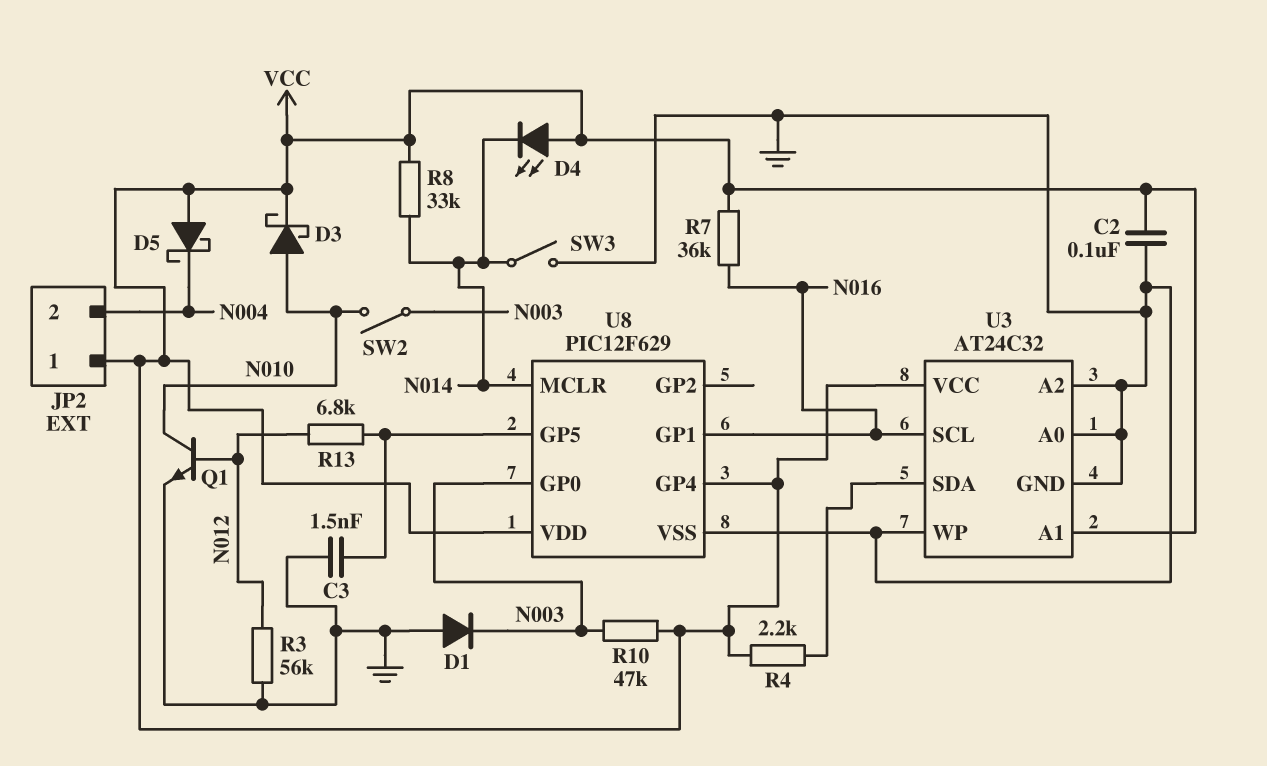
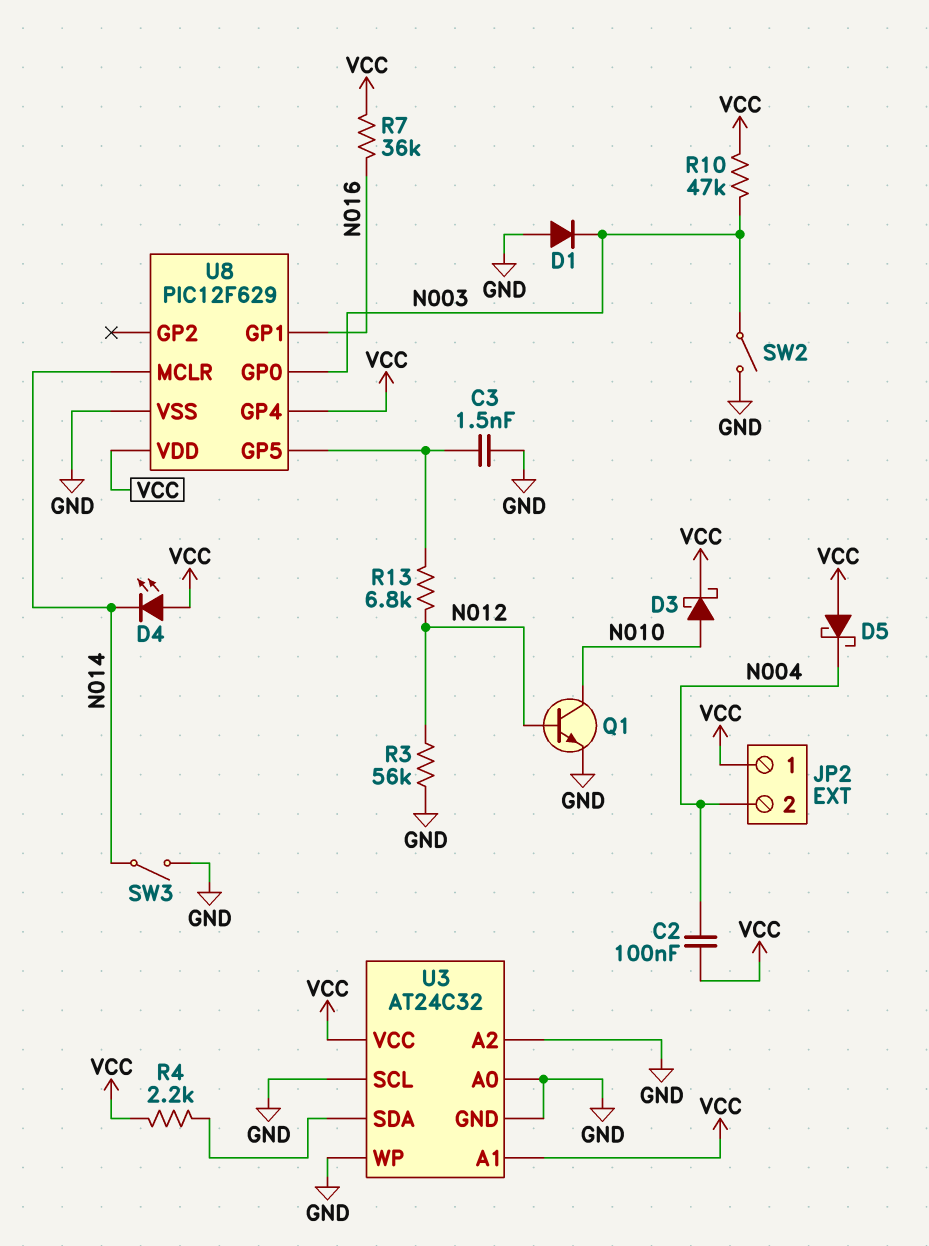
C2: 100nF (GND, VCC) -> 100nF (N004, VCC)
R8: 33k (N014, VCC) -> none
SW2: switch (N003, N010) -> switch (GND, N003)
U3 pin SCL: N016 -> GND

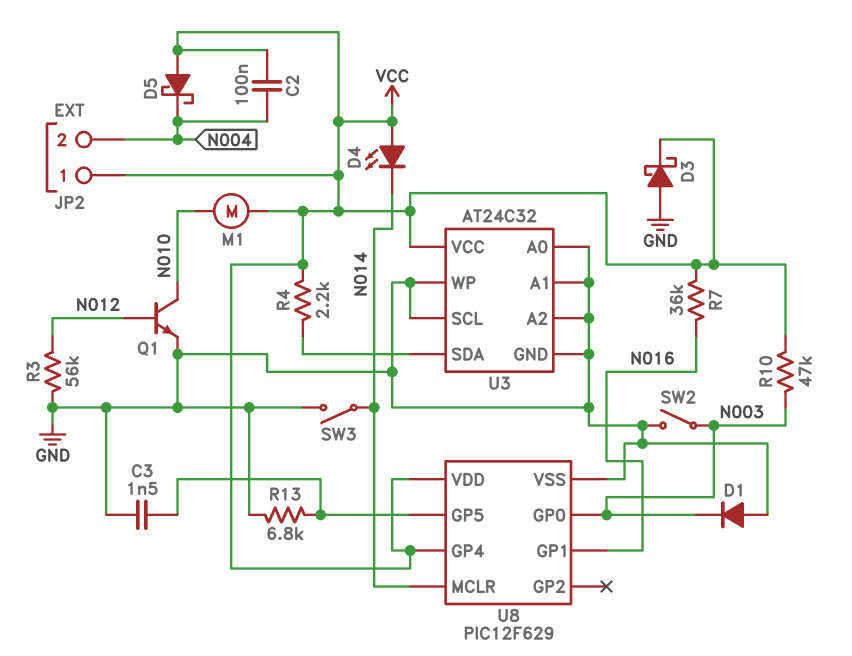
D3: schottky (A N010, K VCC) -> schottky (A GND, K VCC)
M1: none -> motor (N010, VCC)
R13: 6.8k (N012, U8/GP5) -> 6.8k (GND, U8/GP5)
U3 pin A1: VCC -> GND

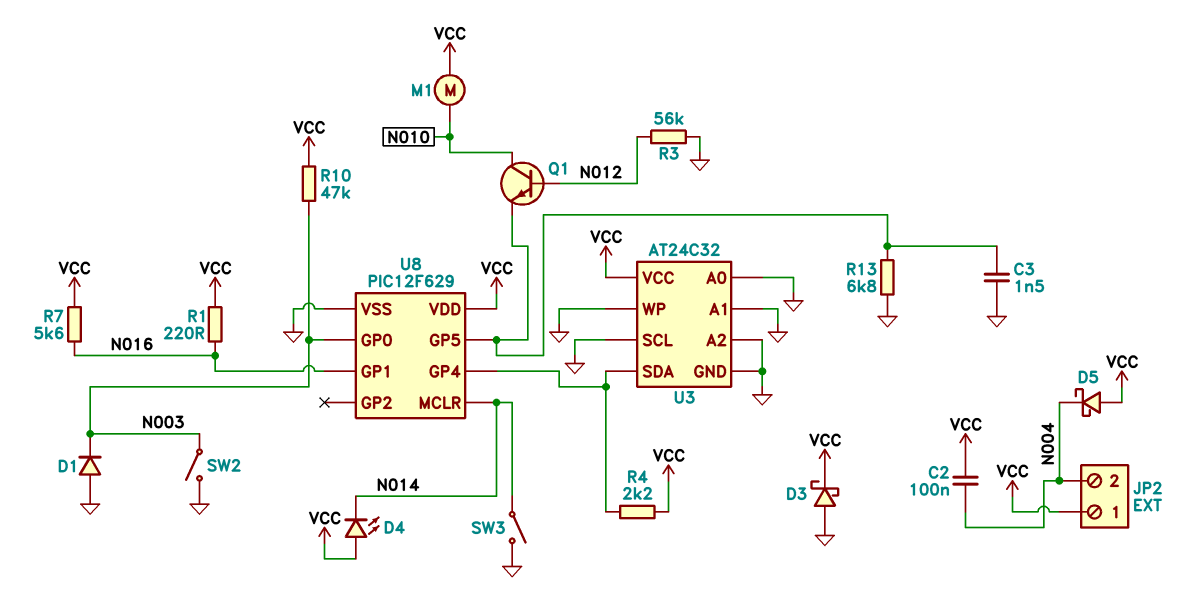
Q1: NPN (B N012, C N010, E GND) -> NPN (B N012, C N010, E U8/GP5)
R1: none -> 220 (N016, VCC)
R7: 36k (N016, VCC) -> 5.6k (N016, VCC)
U8 pin GP4: VCC -> U3/SDA

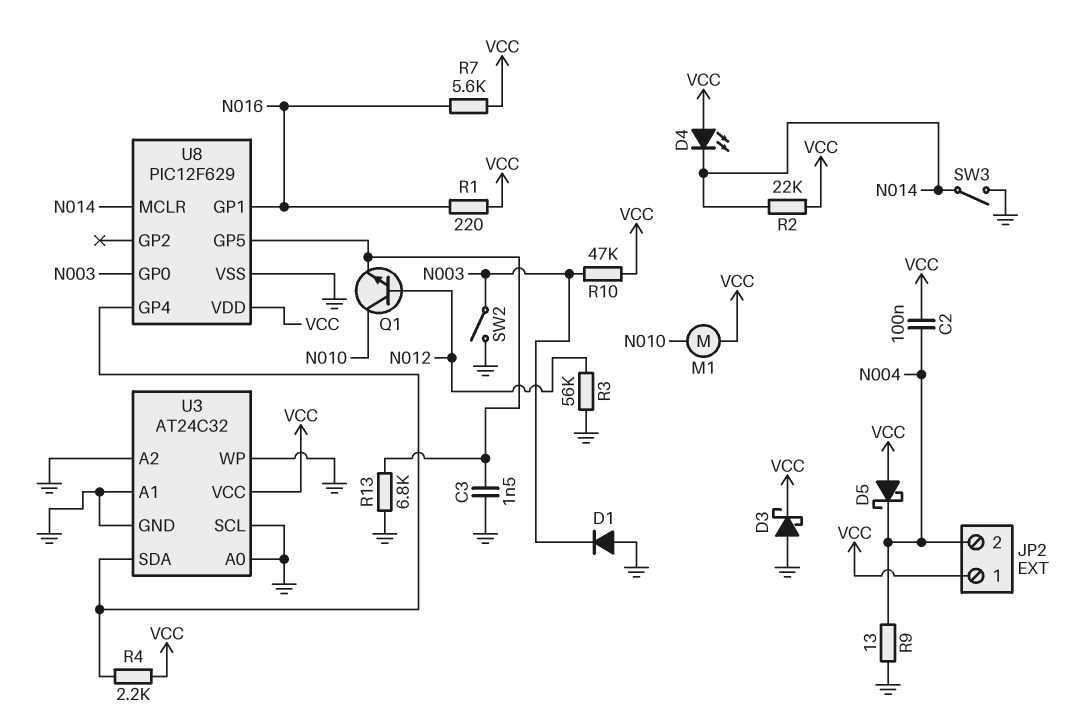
R2: none -> 22k (N014, VCC)
R9: none -> 13 (GND, N004)

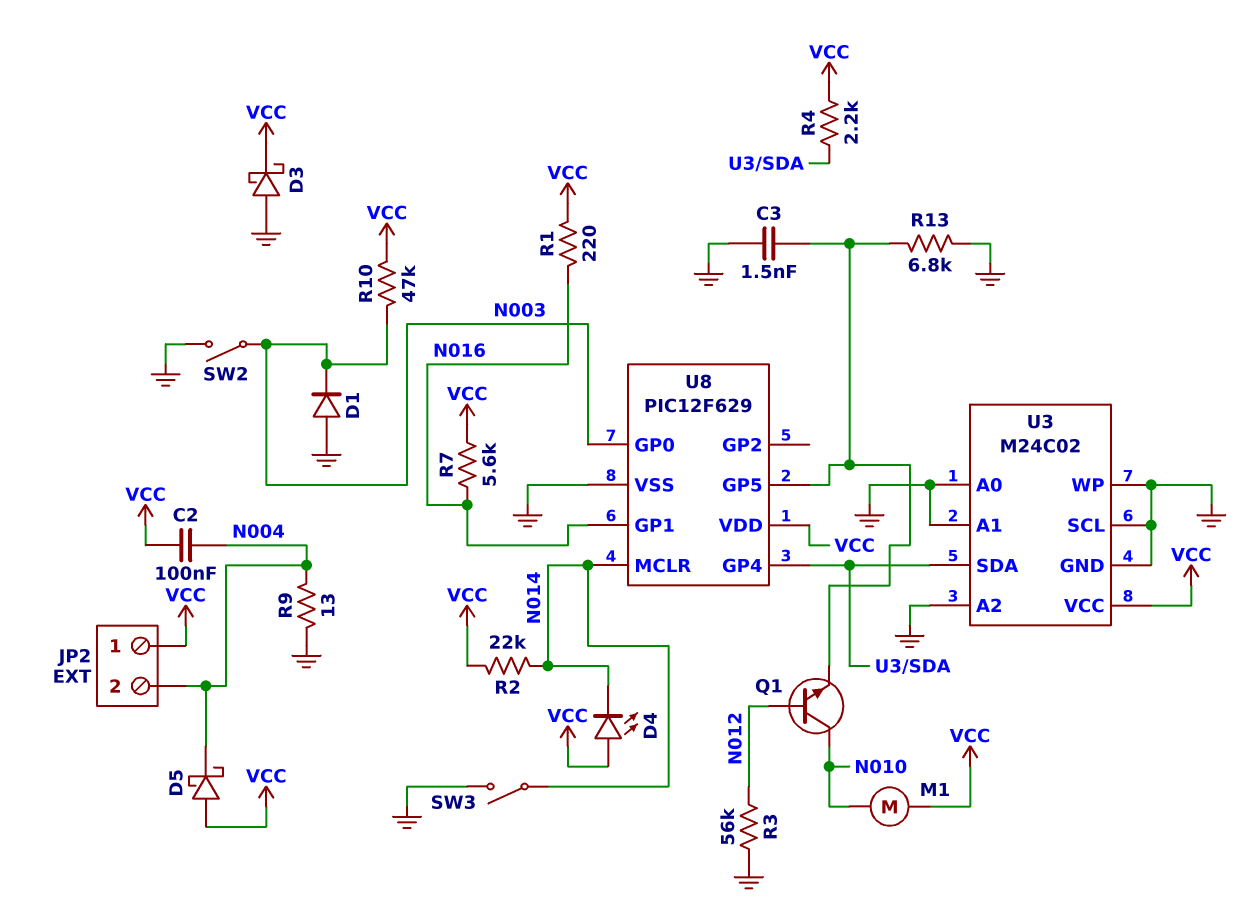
U3: AT24C32 -> M24C02

